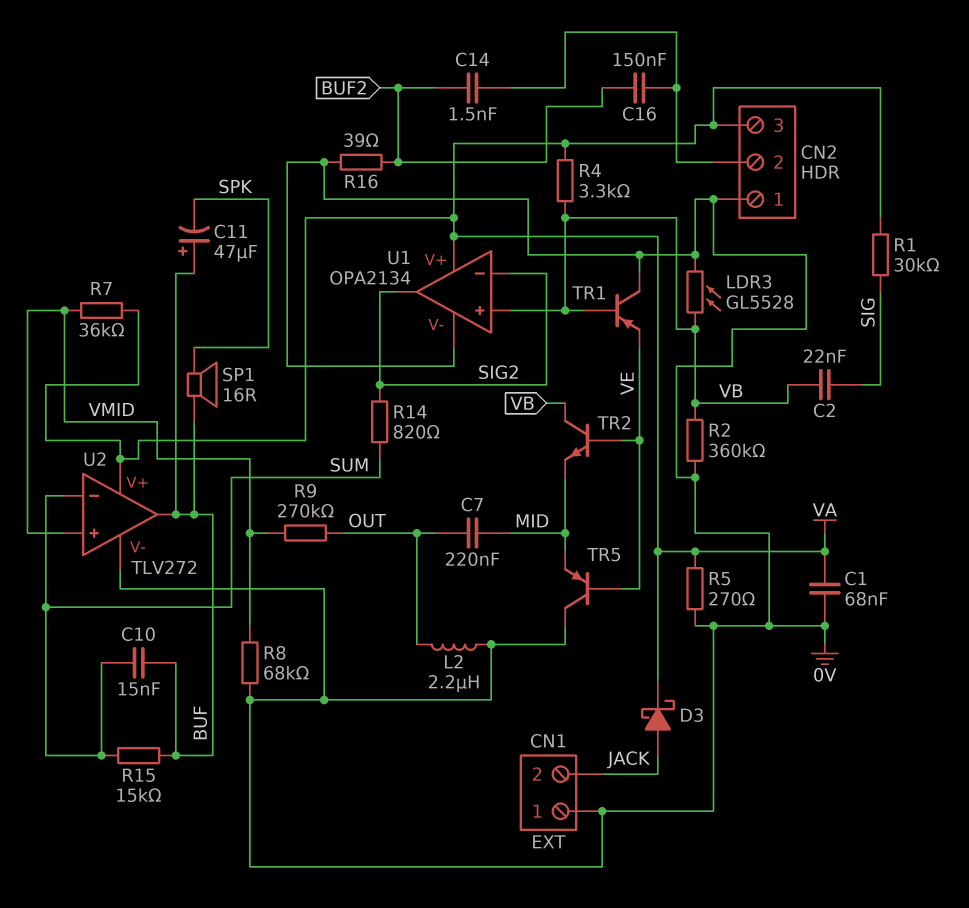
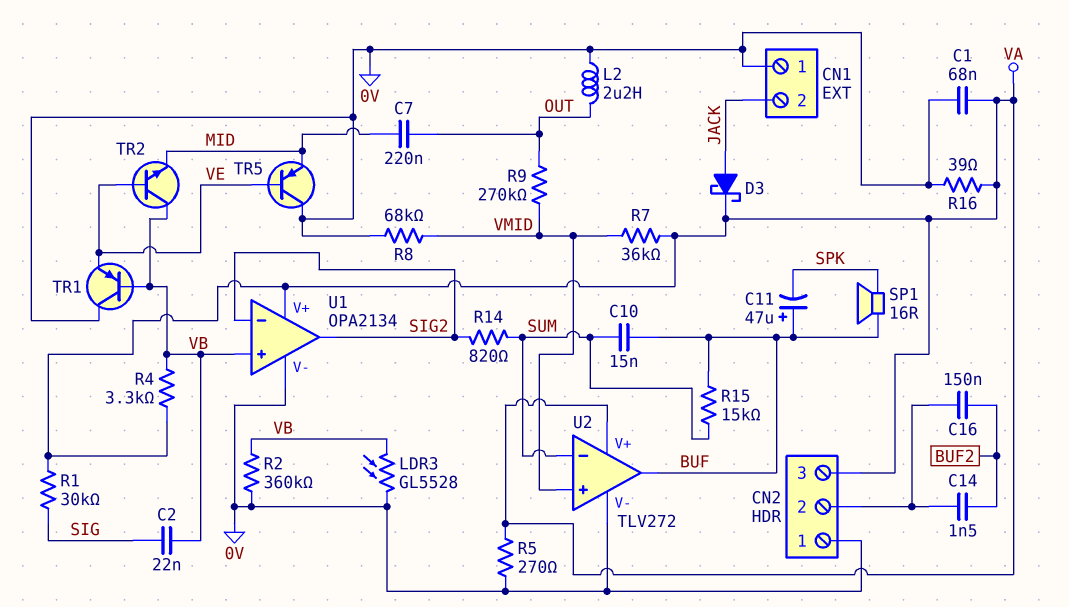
R16: 39 (0V, BUF2) -> 39 (0V, VA)

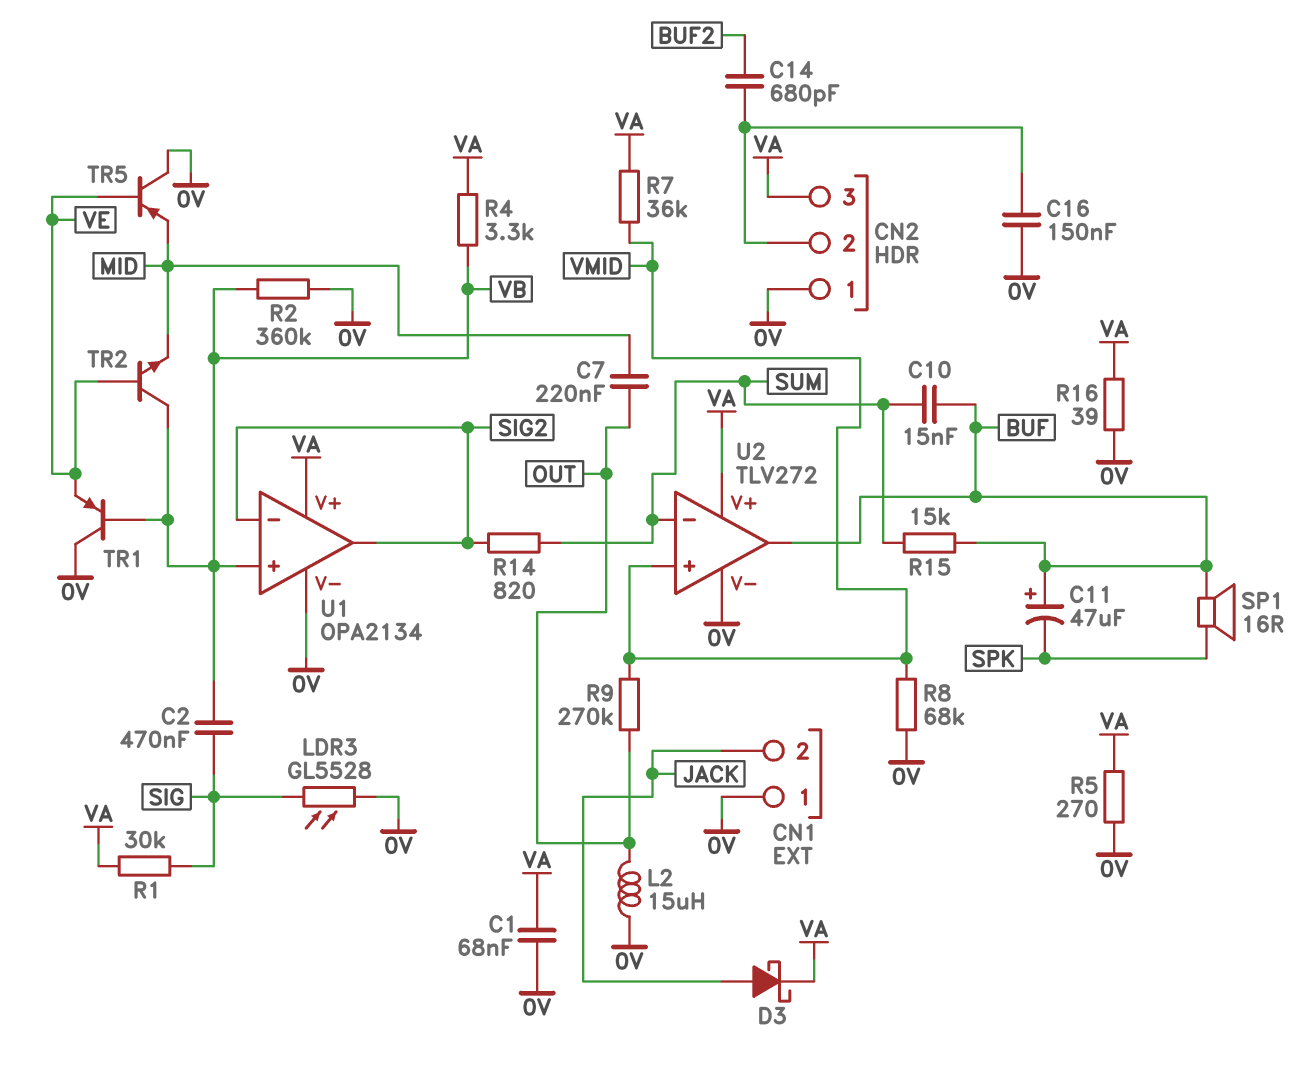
C2: 22nF (SIG, VB) -> 470nF (SIG, VB)
C14: 1.5nF (BUF2, CN2/2) -> 680pF (BUF2, CN2/2)
C16: 150nF (BUF2, CN2/2) -> 150nF (0V, CN2/2)
L2: 2.2uH (0V, OUT) -> 15uH (0V, OUT)
LDR3: GL5528 (0V, VB) -> GL5528 (0V, SIG)

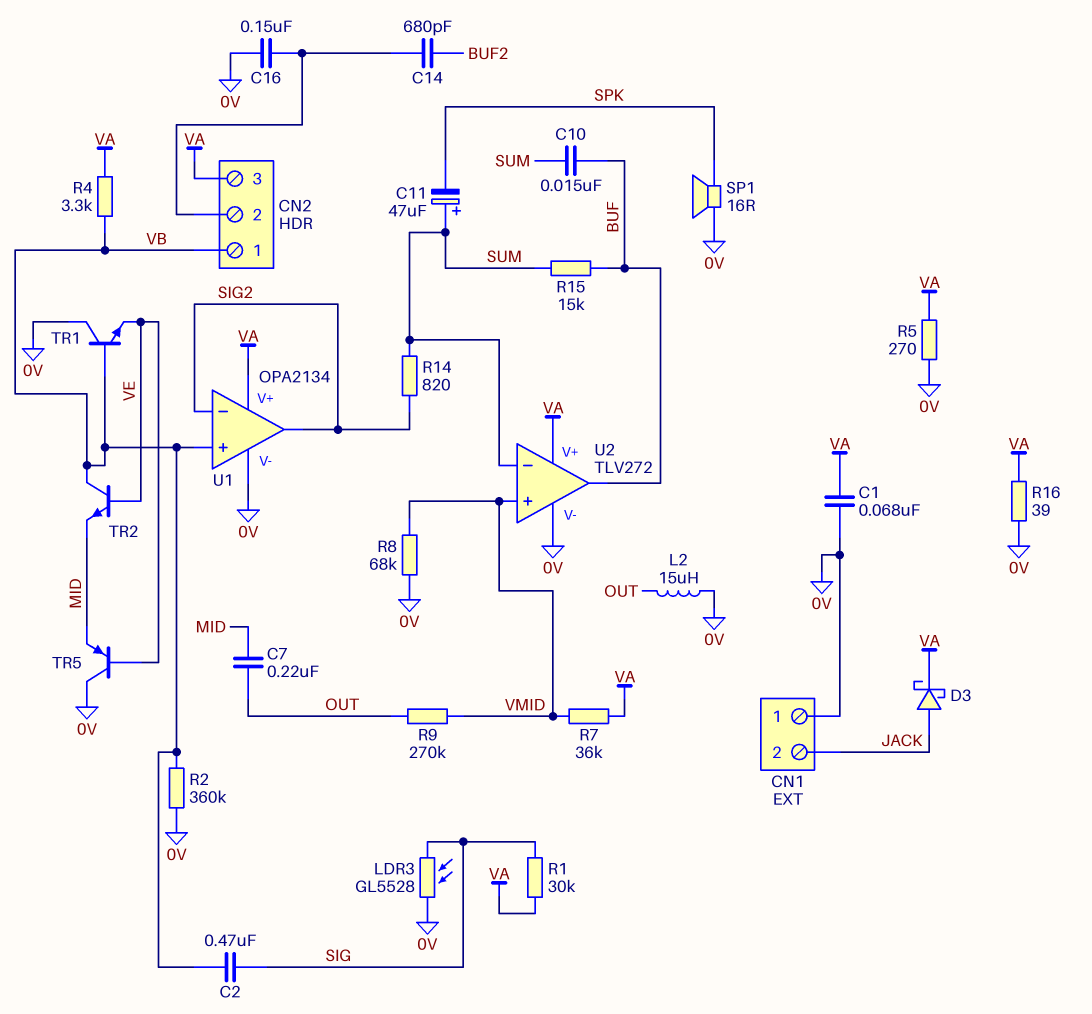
C11: 47uF (plus BUF, minus SPK) -> 47uF (plus SUM, minus SPK)
CN2 pin 1: 0V -> VB
SP1: speaker 16R (BUF, SPK) -> speaker 16R (0V, SPK)
TR1: PNP (B VB, C 0V, E VE) -> NPN (B VB, C 0V, E VE)

